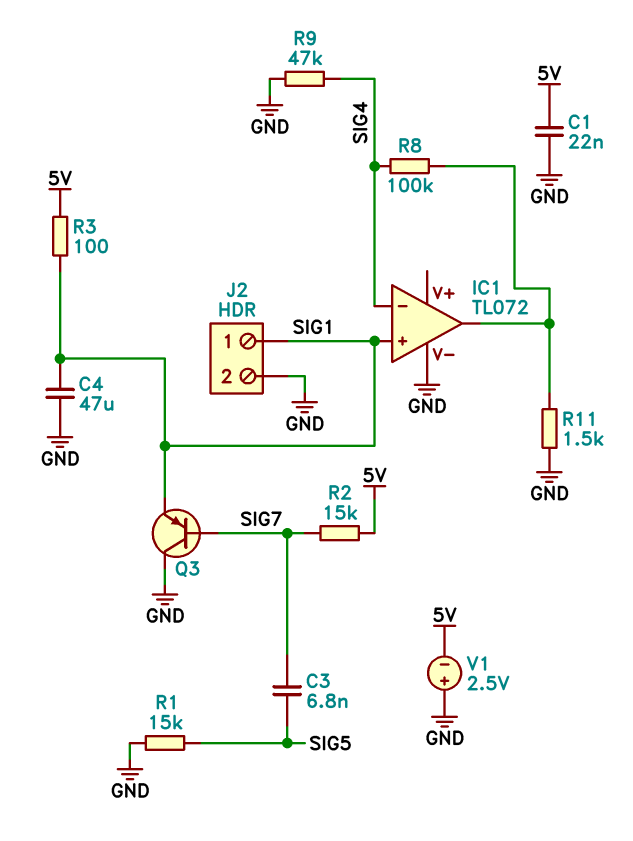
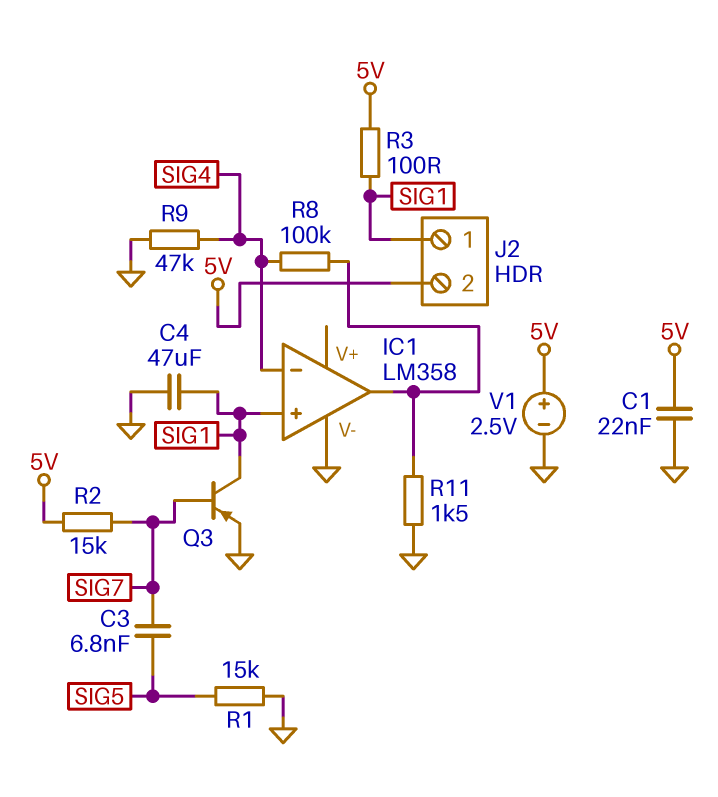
IC1: TL072 -> LM358
J2 pin 2: GND -> 5V
Q3: PNP (B SIG7, C GND, E SIG1) -> PNP (B SIG7, C SIG1, E GND)
V1: 2.5V (plus GND, minus 5V) -> 2.5V (plus 5V, minus GND)

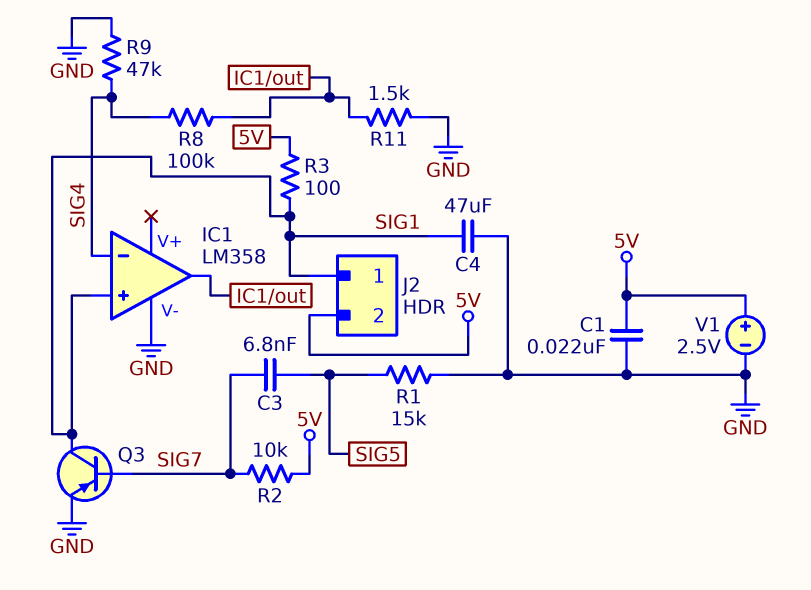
R2: 15k (5V, SIG7) -> 10k (5V, SIG7)

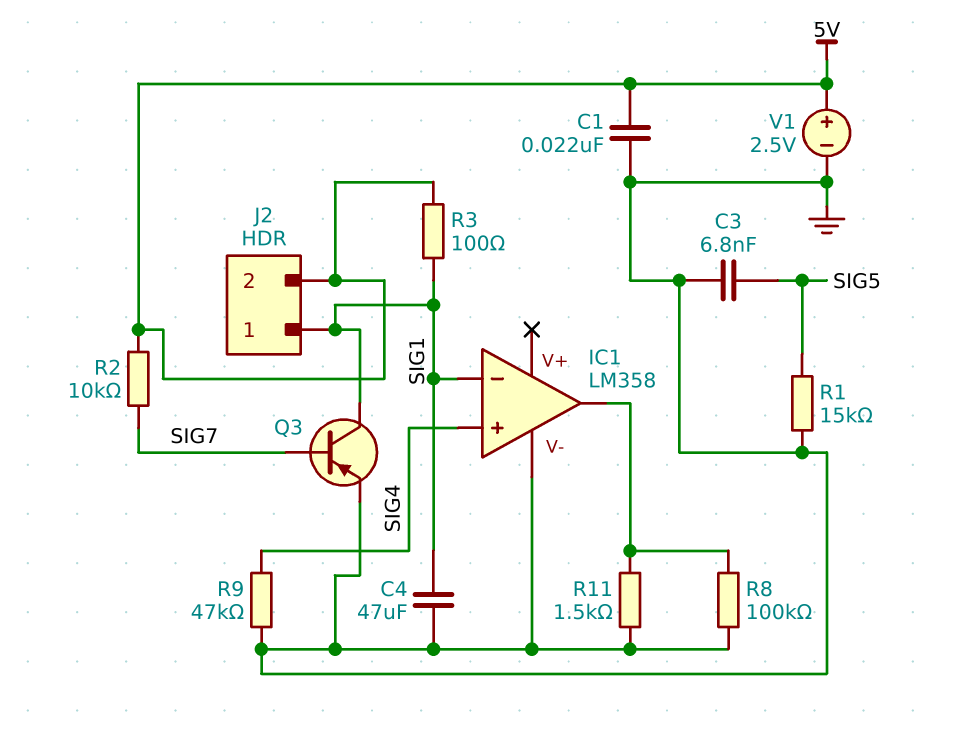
C3: 6.8nF (SIG5, SIG7) -> 6.8nF (GND, SIG5)
IC1 pin in+: SIG1 -> SIG4
IC1 pin in-: SIG4 -> SIG1
R8: 100k (IC1/out, SIG4) -> 100k (GND, IC1/out)

